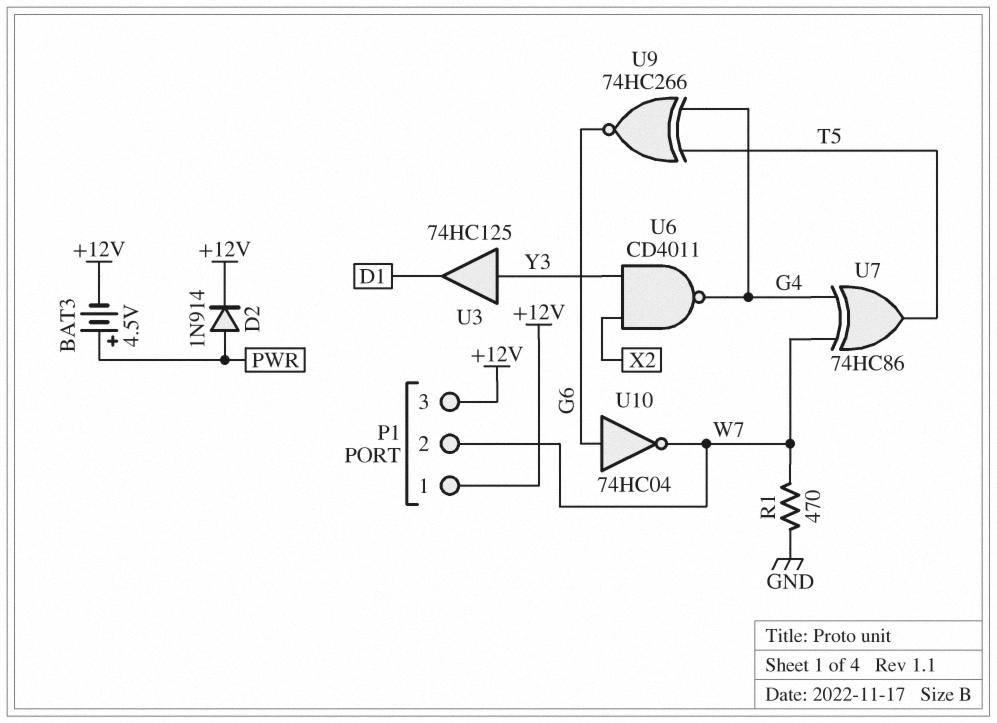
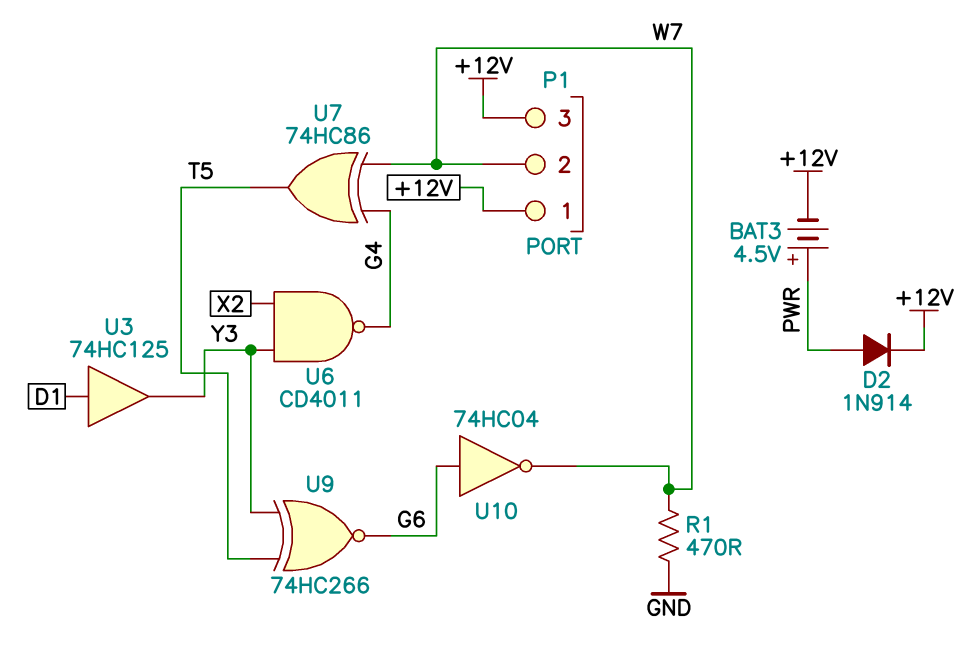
U3: buffer 74HC125 (in Y3, out D1) -> buffer 74HC125 (in D1, out Y3)
U9: XNOR 74HC266 (in G4, in T5, out G6) -> XNOR 74HC266 (in T5, in Y3, out G6)

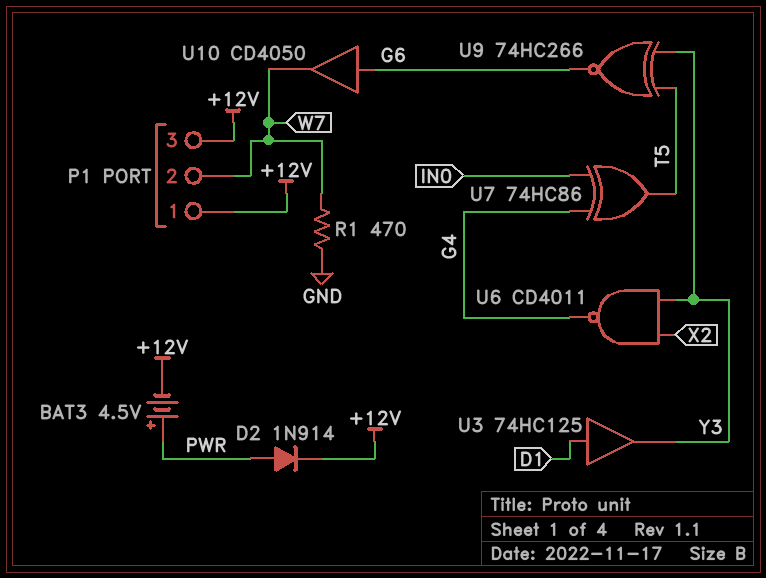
U7: XOR 74HC86 (in G4, in W7, out T5) -> XOR 74HC86 (in G4, in IN0, out T5)
U10: NOT 74HC04 (in G6, out W7) -> buffer CD4050 (in G6, out W7)

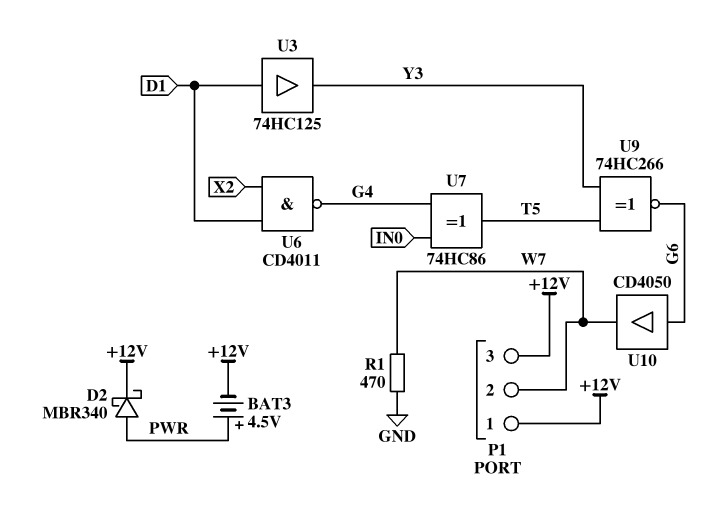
D2: diode 1N914 (A PWR, K +12V) -> schottky MBR340 (A PWR, K +12V)
U6: NAND CD4011 (in X2, in Y3, out G4) -> NAND CD4011 (in D1, in X2, out G4)

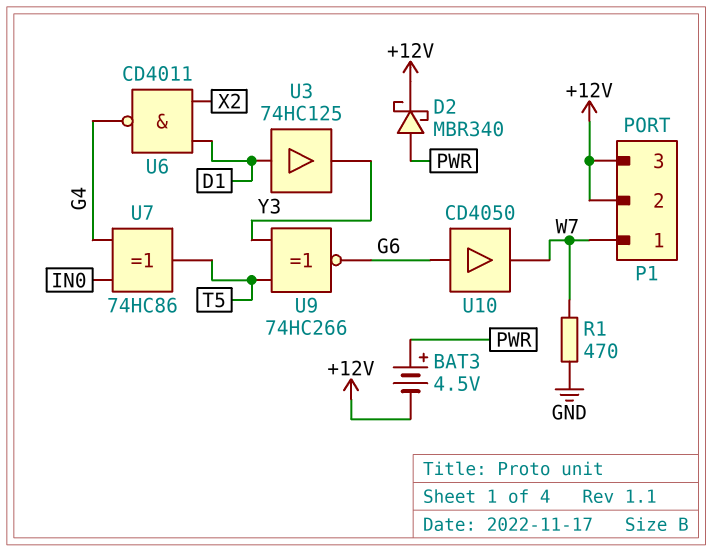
P1 pin 1: +12V -> W7
P1 pin 2: W7 -> +12V

